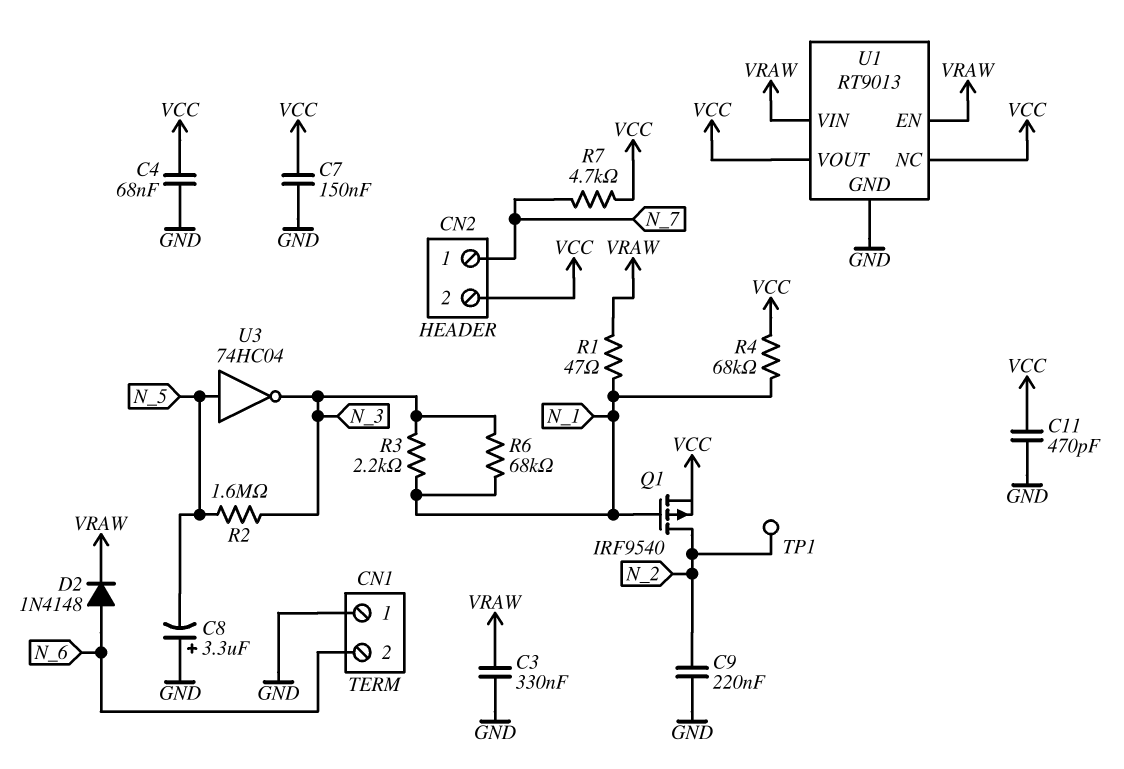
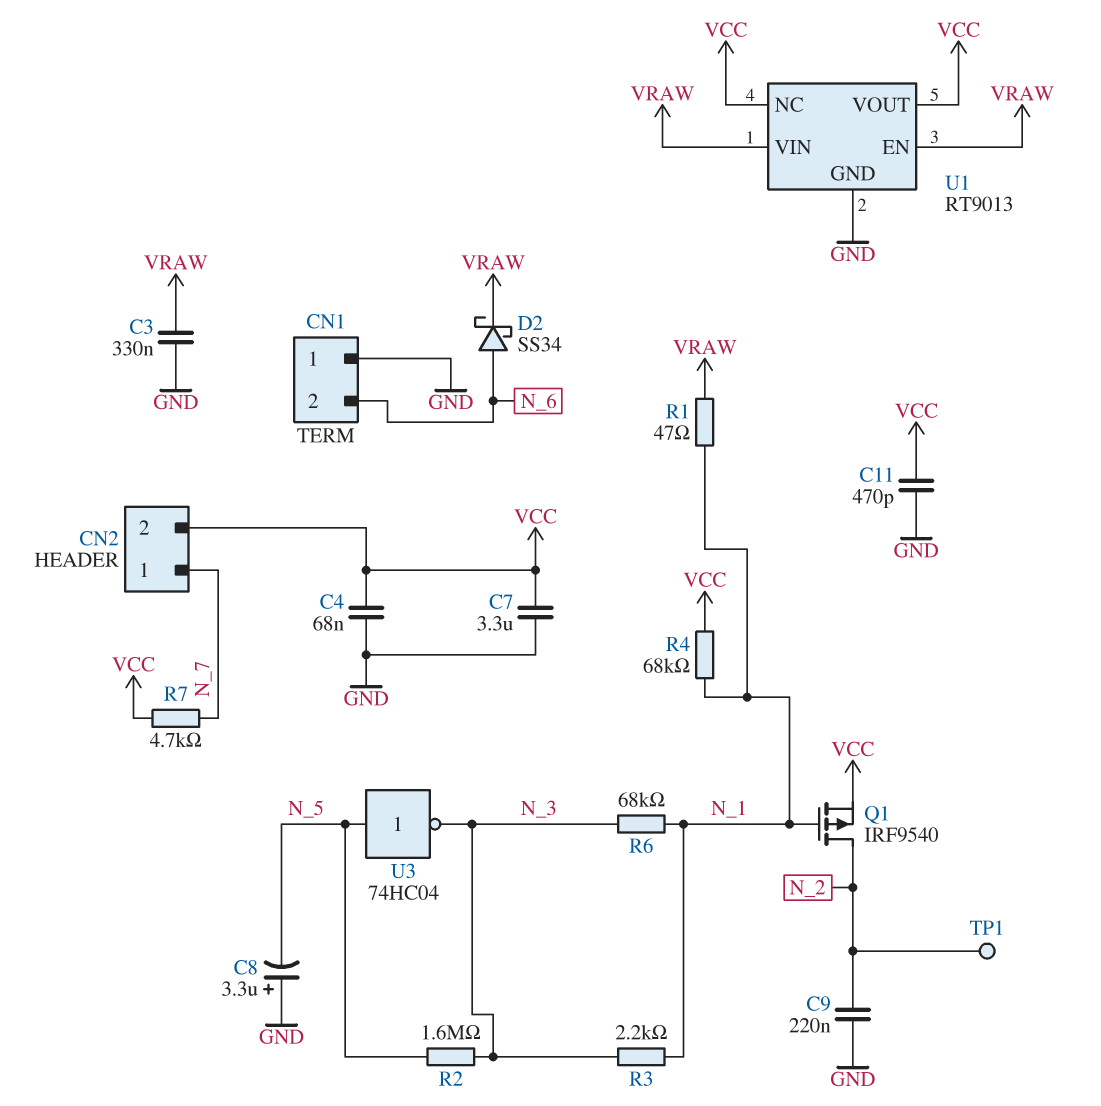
C7: 150nF (GND, VCC) -> 3.3uF (GND, VCC)
D2: diode 1N4148 (A N_6, K VRAW) -> schottky SS34 (A N_6, K VRAW)

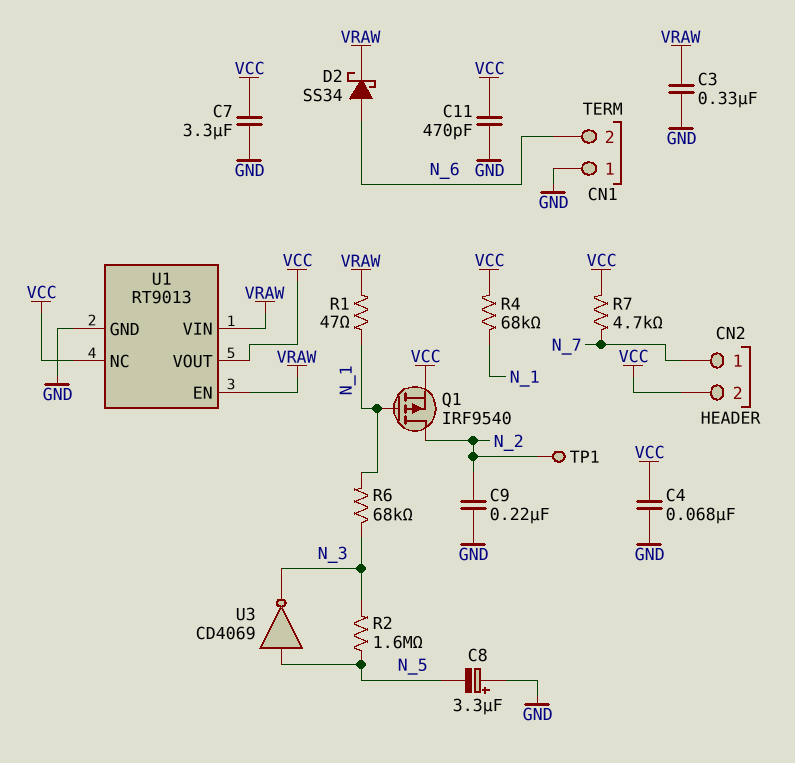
R3: 2.2k (N_1, N_3) -> none
U3: NOT 74HC04 (in N_5, out N_3) -> NOT CD4069 (in N_5, out N_3)

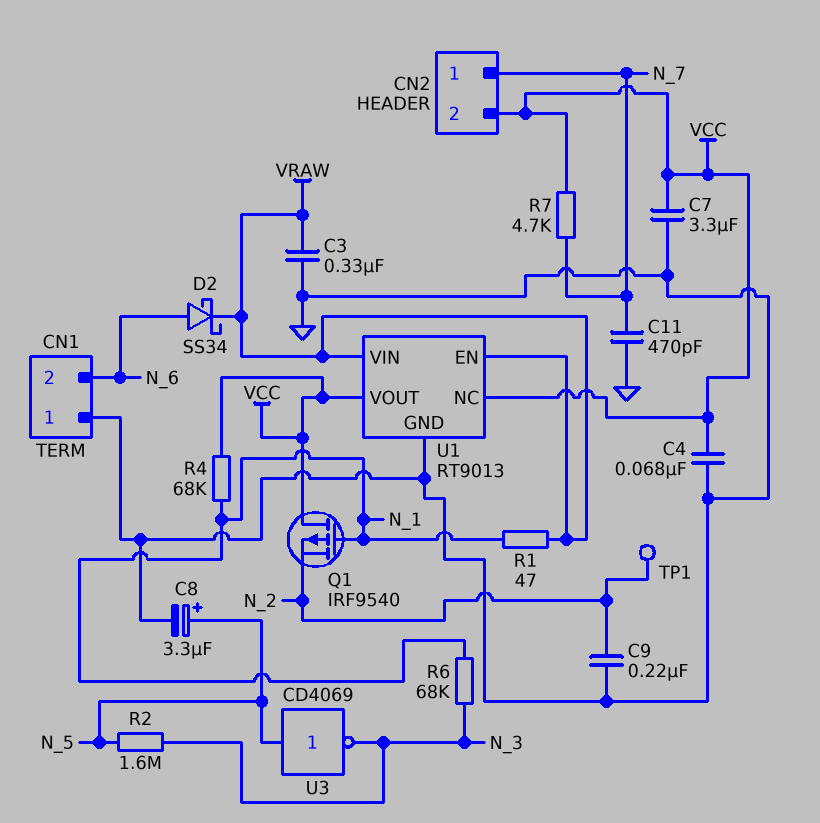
C8: 3.3uF (plus GND, minus N_5) -> 3.3uF (plus N_5, minus GND)
C11: 470pF (GND, VCC) -> 470pF (GND, N_7)
Q1: PMOS IRF9540 (G N_1, D N_2, S VCC) -> PMOS IRF9540 (G N_1, D VCC, S N_2)

